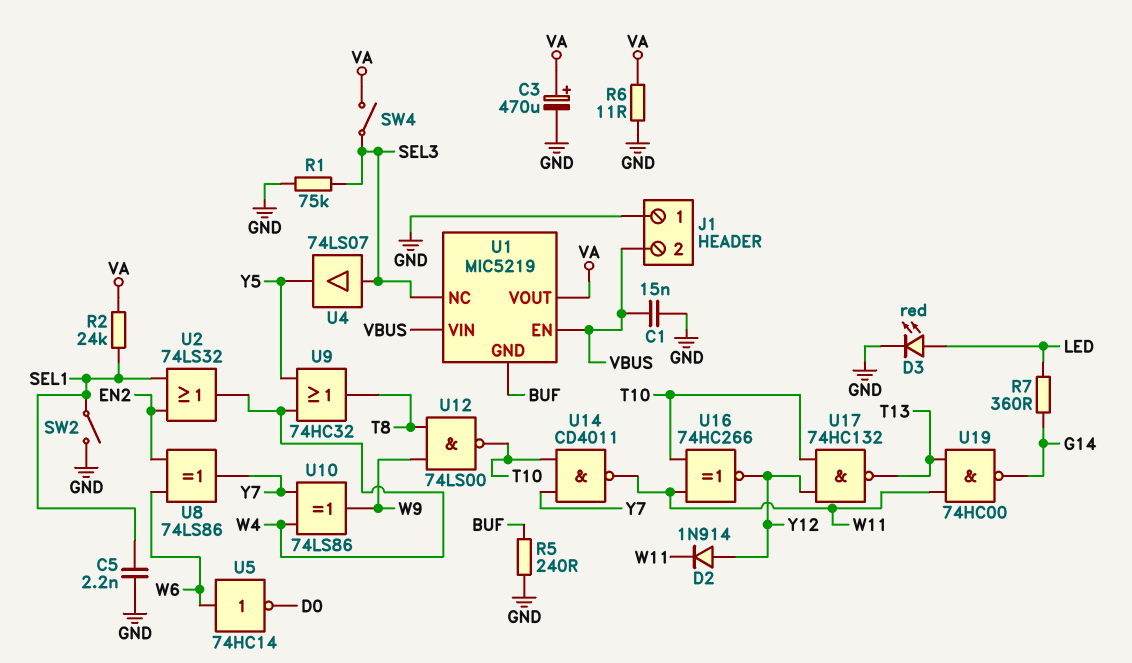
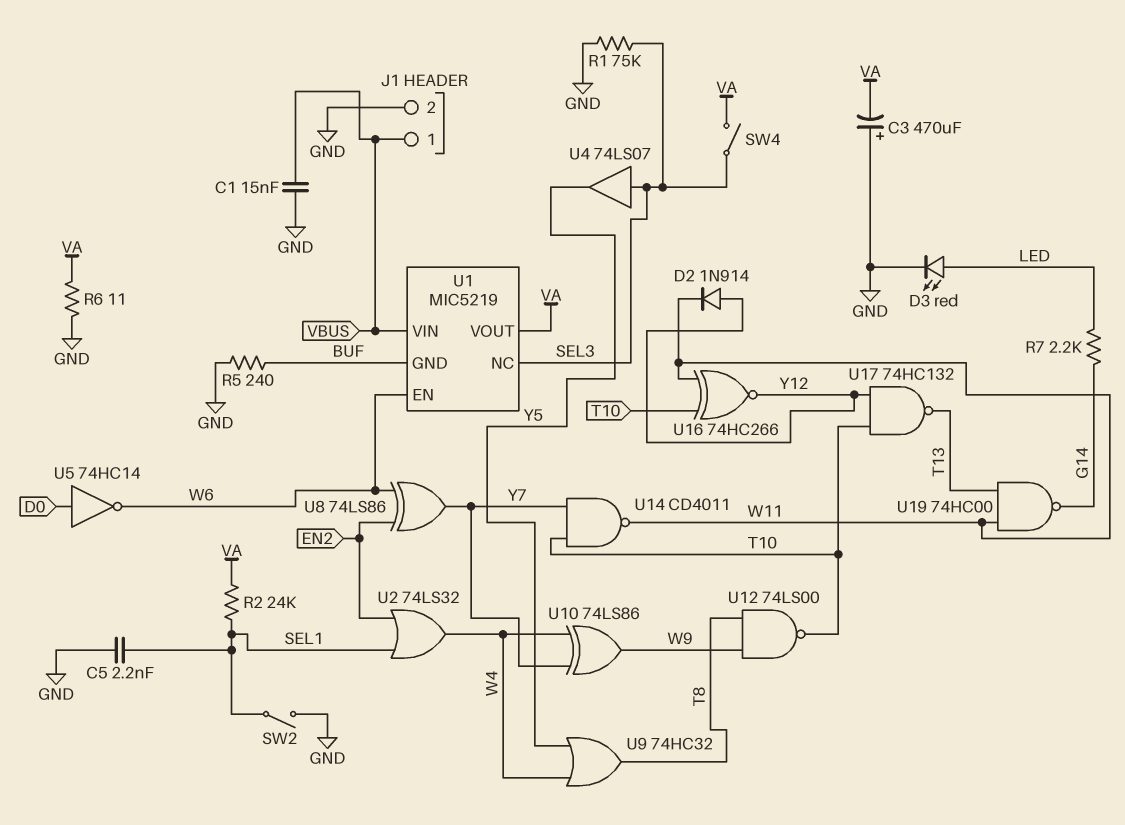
C3: 470uF (plus VA, minus GND) -> 470uF (plus GND, minus VA)
J1 pin 1: GND -> VBUS
J1 pin 2: VBUS -> GND
R7: 360 (G14, LED) -> 2.2k (G14, LED)
U1 pin EN: VBUS -> W6
U5: NOT 74HC14 (in W6, out D0) -> NOT 74HC14 (in D0, out W6)

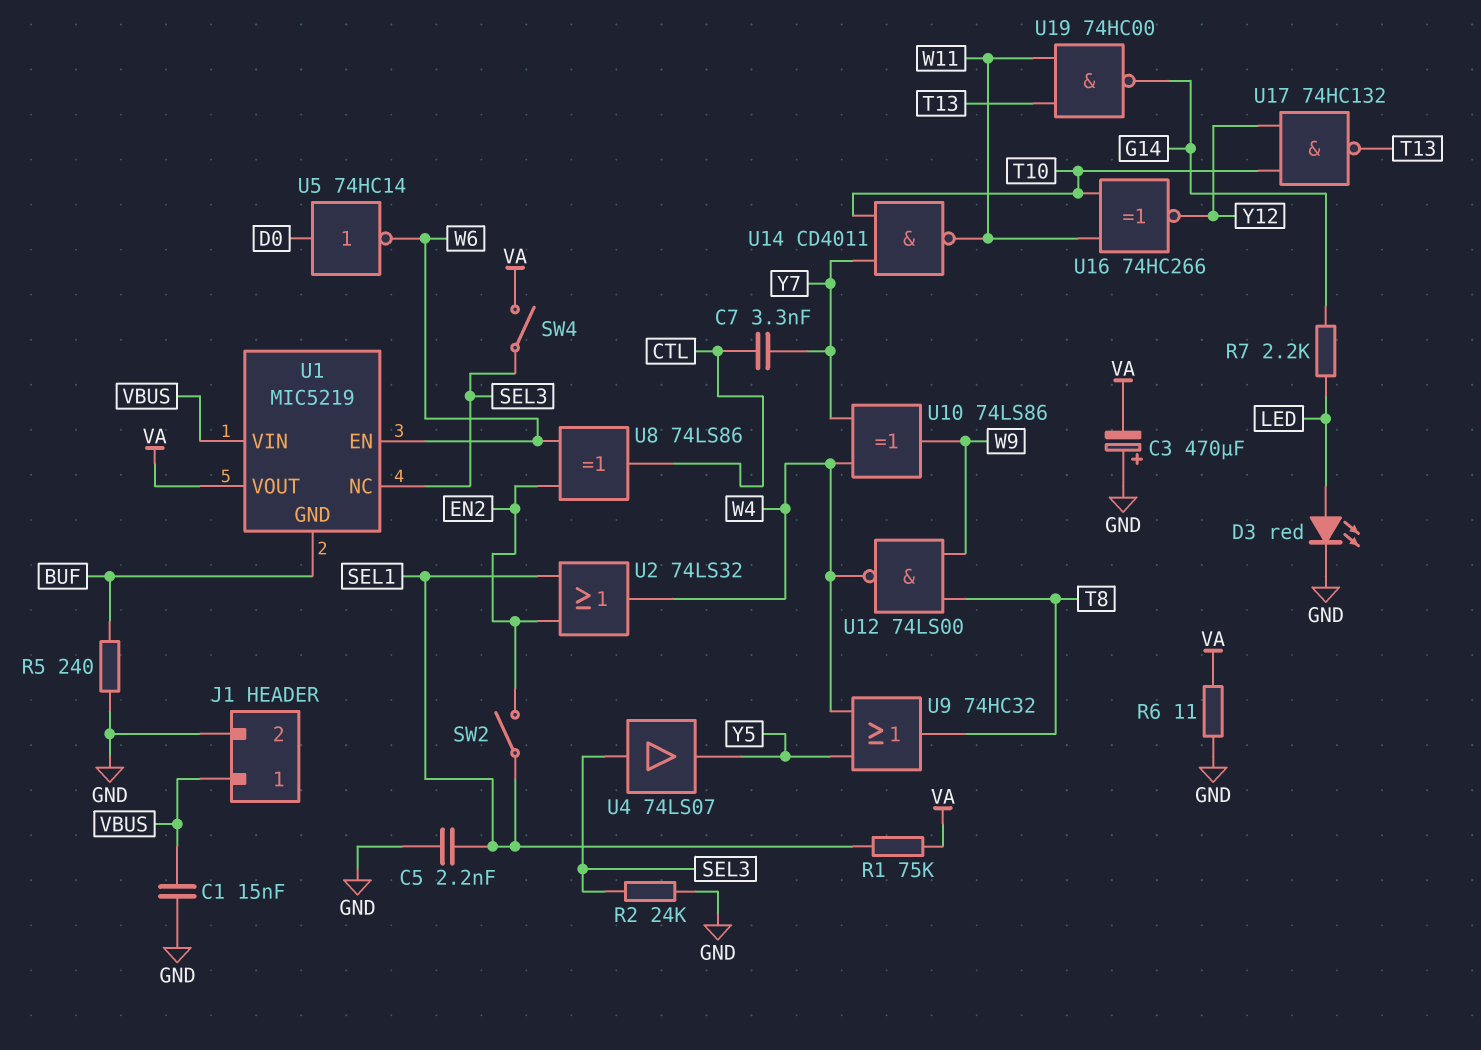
C7: none -> 3.3nF (CTL, Y7)
D2: diode 1N914 (A Y12, K W11) -> none
R1: 75k (GND, SEL3) -> 75k (SEL1, VA)
R2: 24k (SEL1, VA) -> 24k (GND, SEL3)
SW2: switch (GND, SEL1) -> switch (EN2, SEL1)
U8: XOR 74LS86 (in EN2, in W6, out Y7) -> XOR 74LS86 (in EN2, in W6, out CTL)
U12: NAND 74LS00 (in T8, in W9, out T10) -> NAND 74LS00 (in T8, in W9, out W4)

